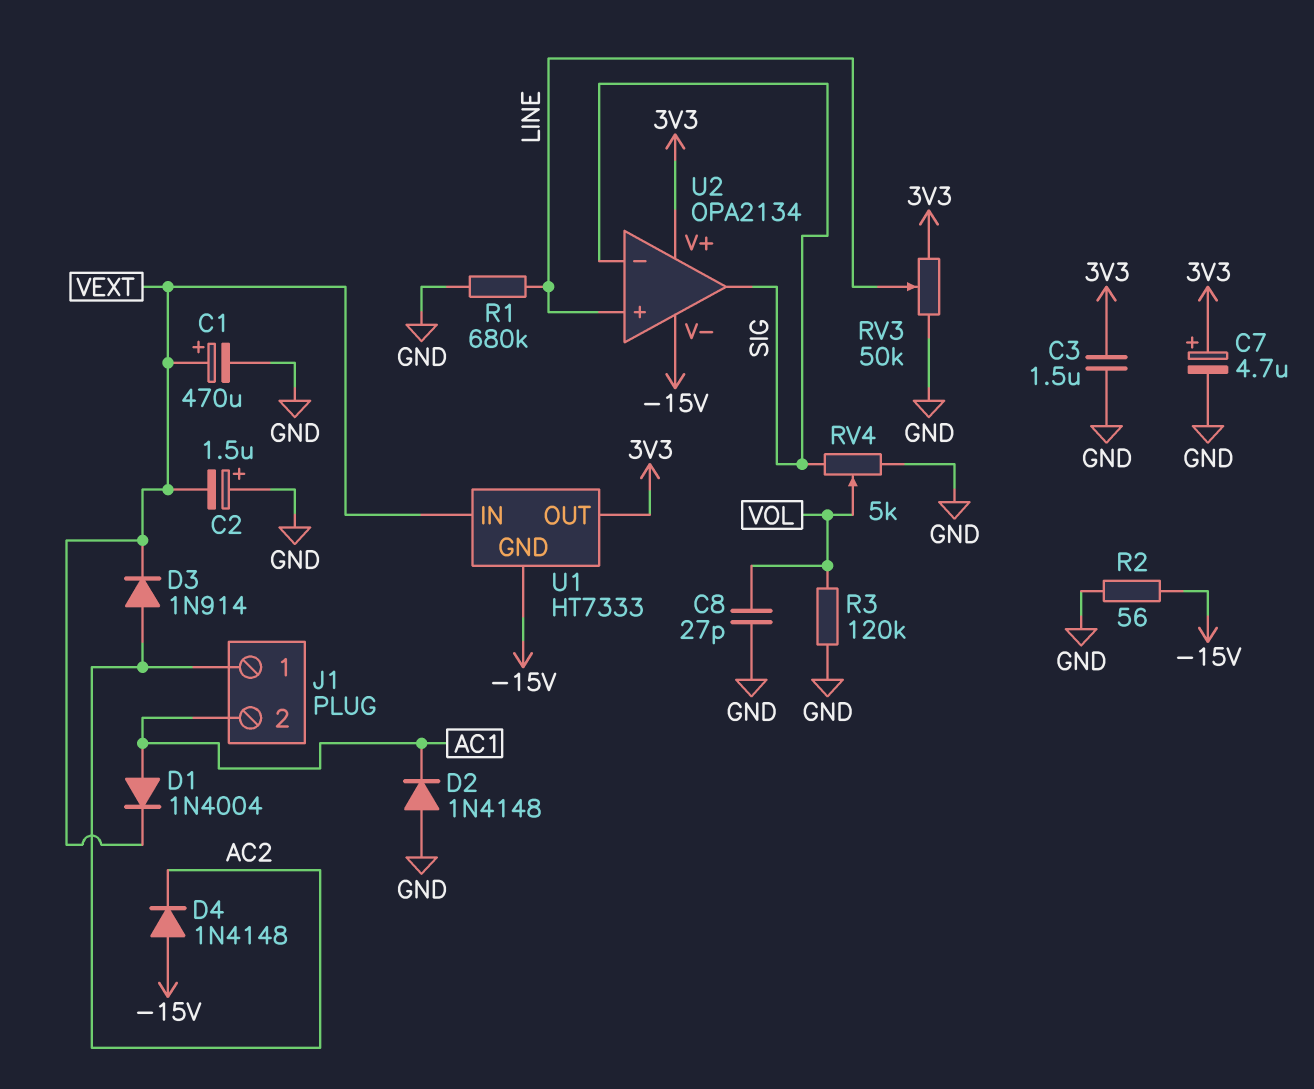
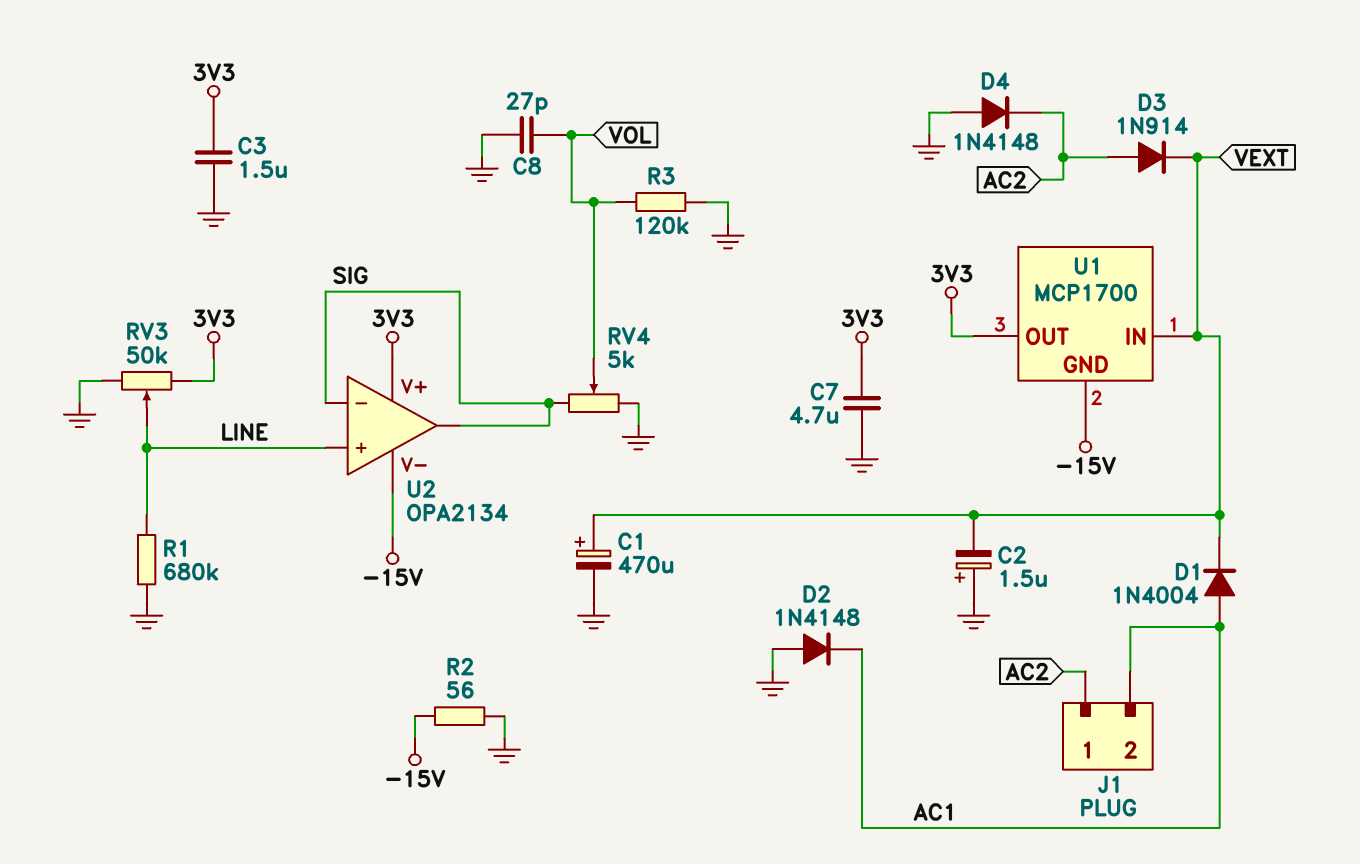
C7: 4.7uF (plus 3V3, minus GND) -> 4.7uF (3V3, GND)
D4: diode 1N4148 (A -15V, K AC2) -> diode 1N4148 (A GND, K AC2)
U1: HT7333 -> MCP1700

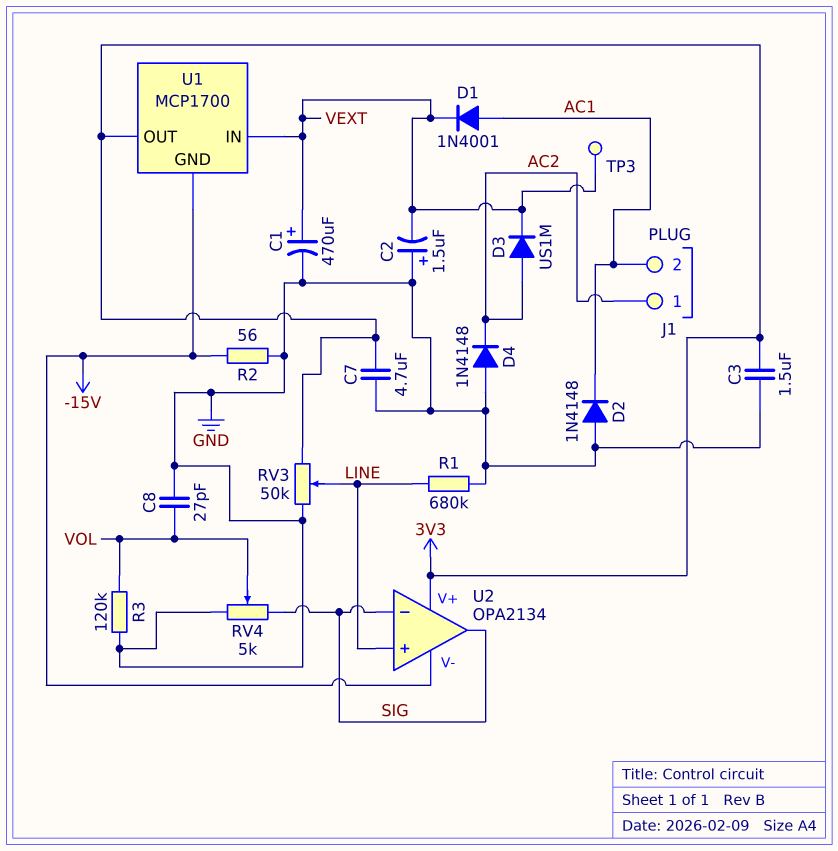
D1: diode 1N4004 (A AC1, K VEXT) -> diode 1N4001 (A AC1, K VEXT)
D3: diode 1N914 (A AC2, K VEXT) -> diode US1M (A AC2, K VEXT)
TP3: none -> test point (VEXT)

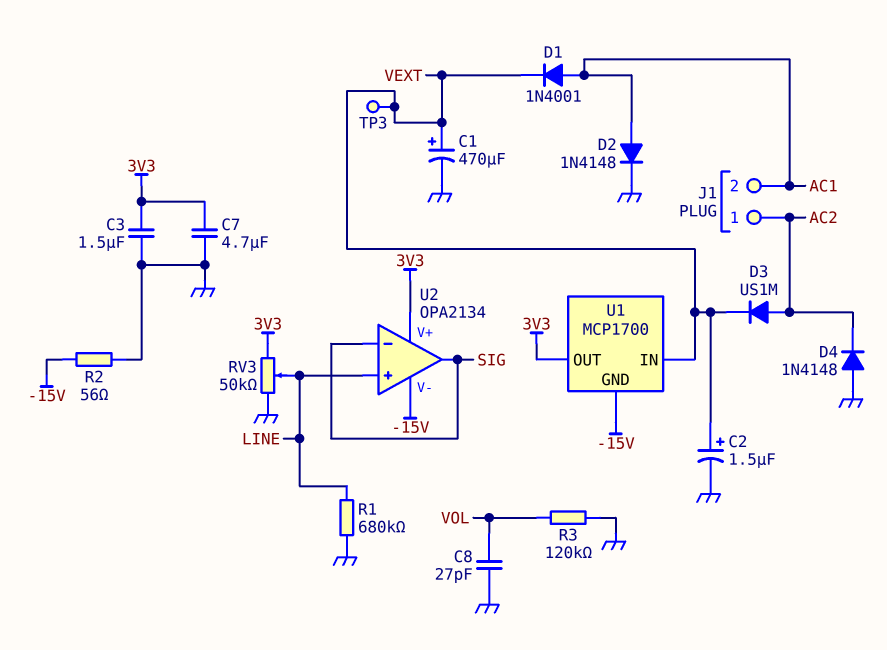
C2: 1.5uF (plus GND, minus VEXT) -> 1.5uF (plus VEXT, minus GND)
D2: diode 1N4148 (A GND, K AC1) -> diode 1N4148 (A AC1, K GND)
RV4: 5k (GND, SIG, wiper VOL) -> none

